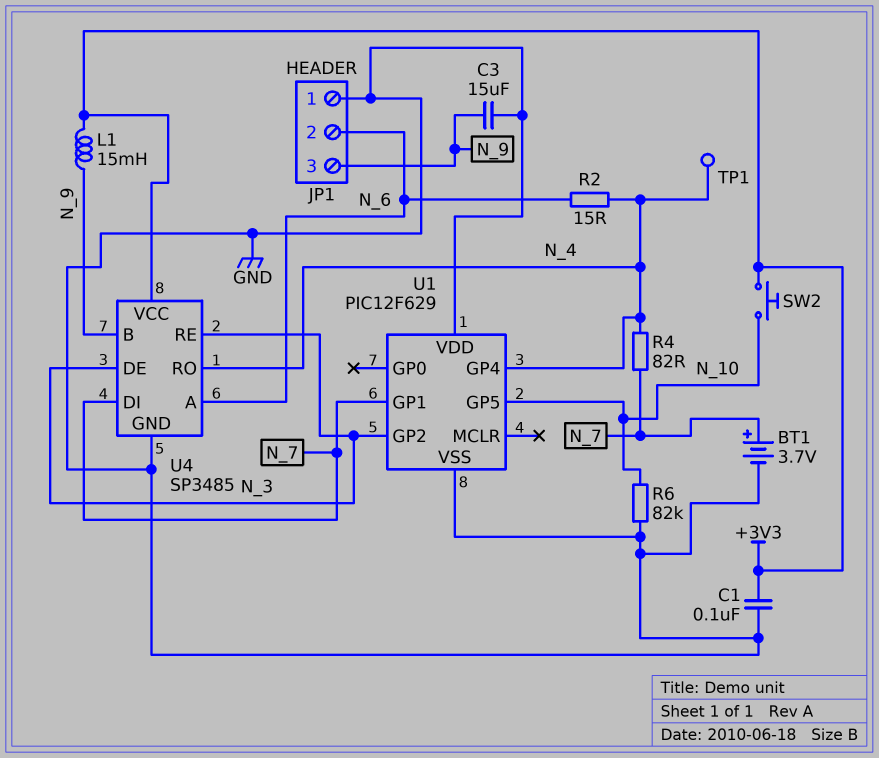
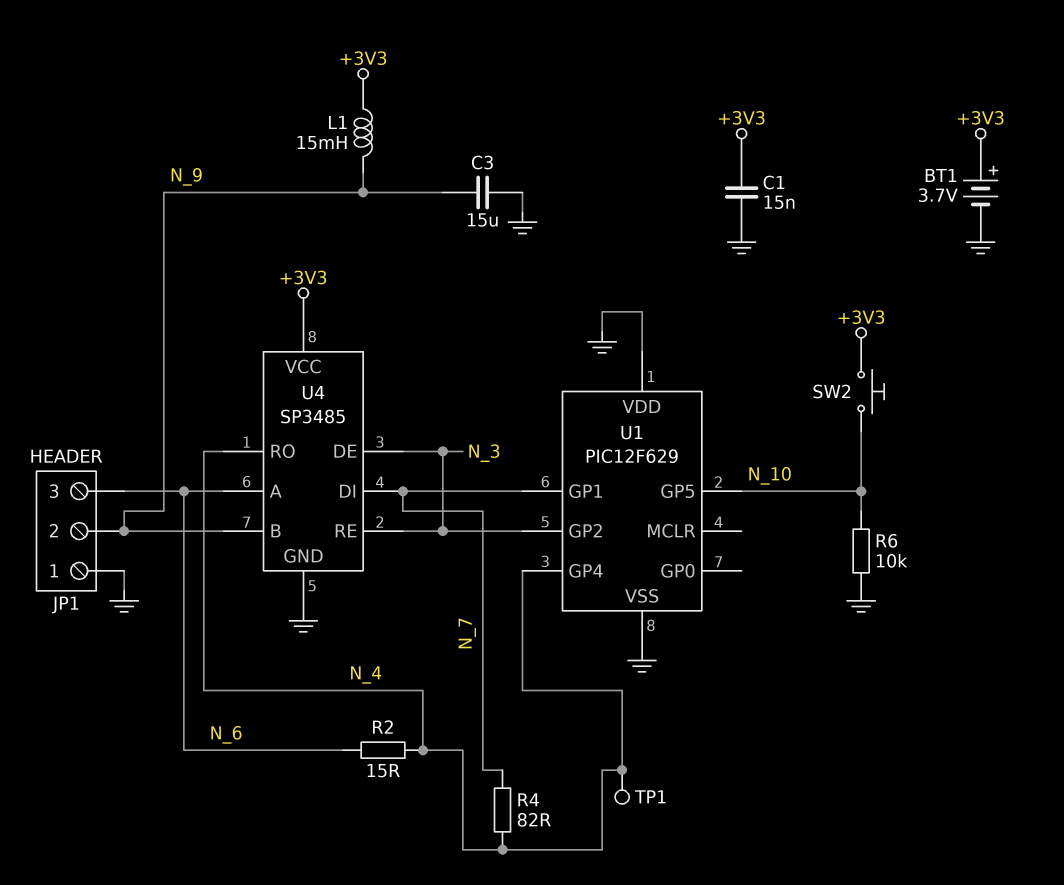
BT1: 3.7V (plus N_7, minus GND) -> 3.7V (plus +3V3, minus GND)
C1: 100nF (+3V3, GND) -> 15nF (+3V3, GND)
JP1 pin 2: N_6 -> N_9
JP1 pin 3: N_9 -> N_6
R6: 82k (GND, N_10) -> 10k (GND, N_10)

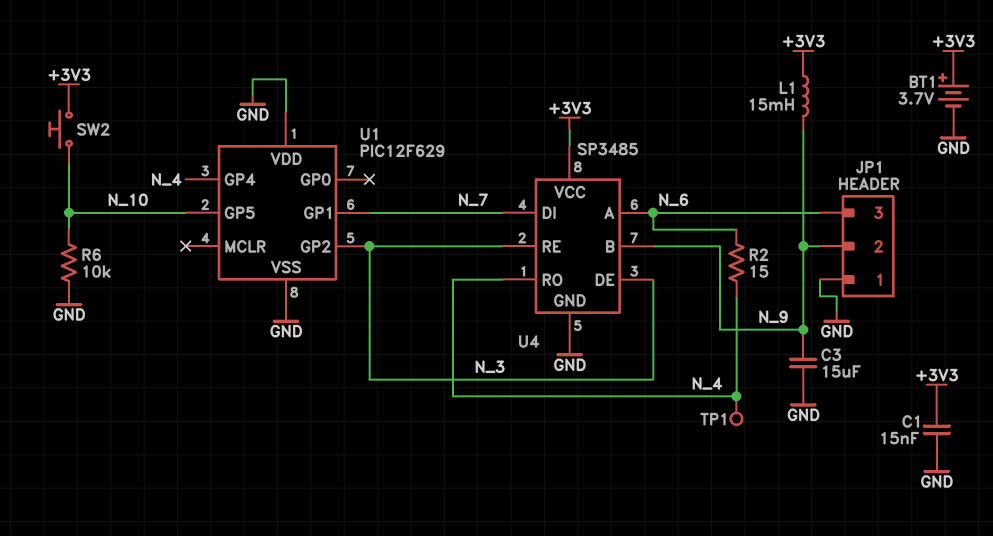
R4: 82 (N_4, N_7) -> none

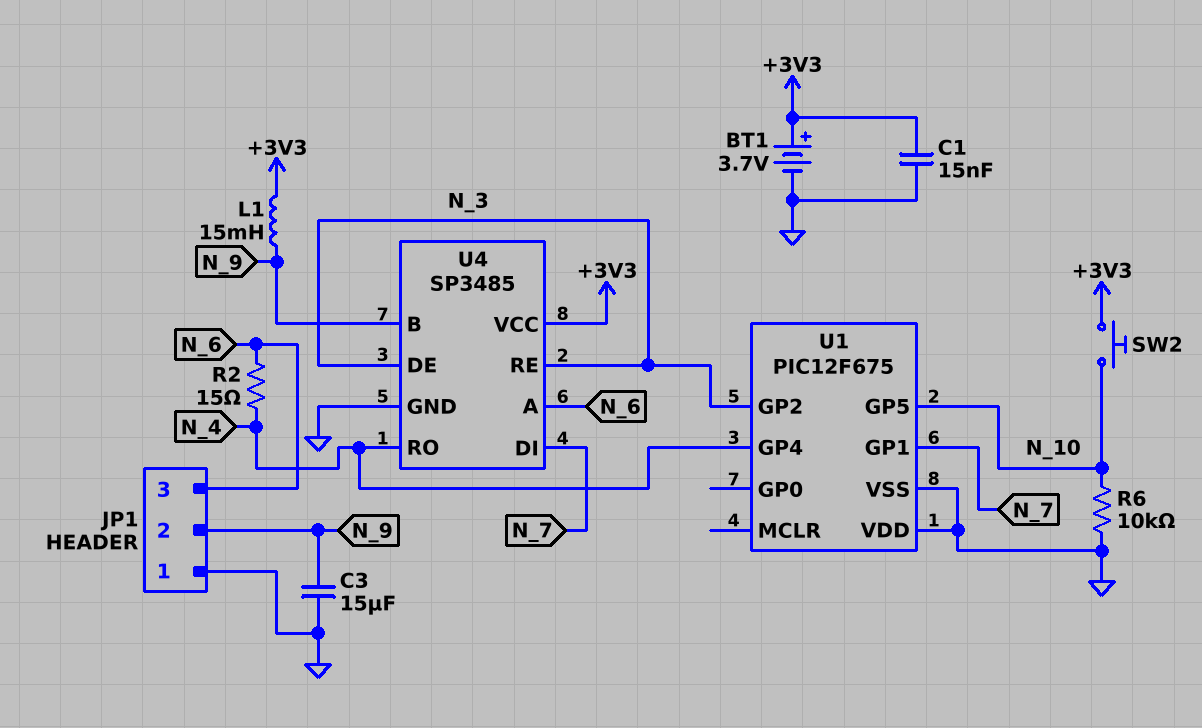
TP1: test point (N_4) -> none
U1: PIC12F629 -> PIC12F675

